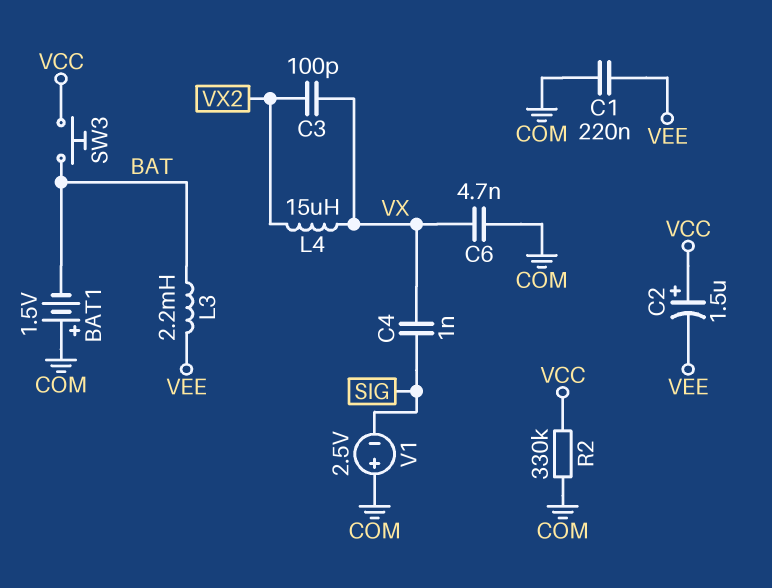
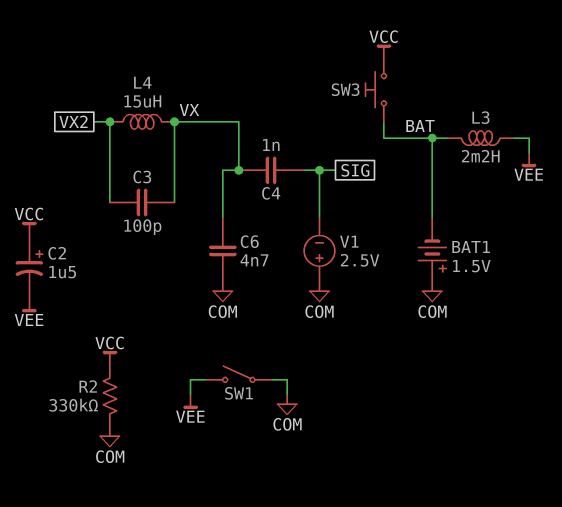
C1: 220nF (COM, VEE) -> none
SW1: none -> switch (COM, VEE)

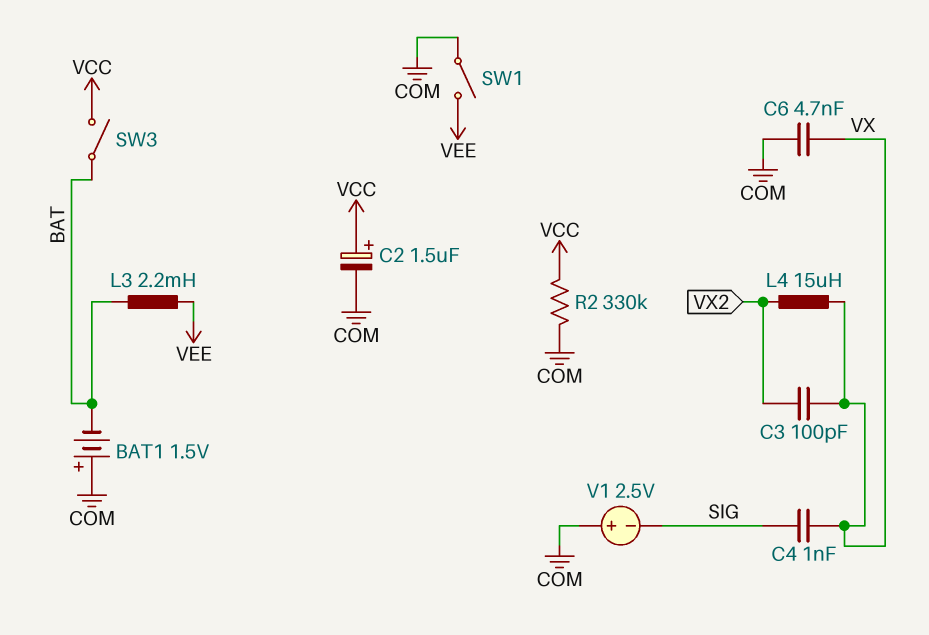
C2: 1.5uF (plus VCC, minus VEE) -> 1.5uF (plus VCC, minus COM)
SW3: button (BAT, VCC) -> switch (BAT, VCC)

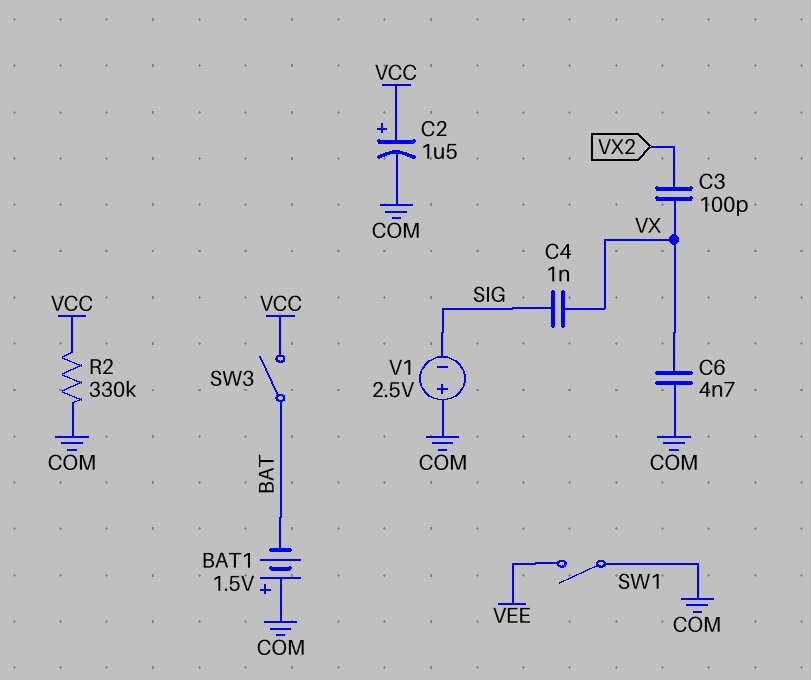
L3: 2.2mH (BAT, VEE) -> none
L4: 15uH (VX, VX2) -> none

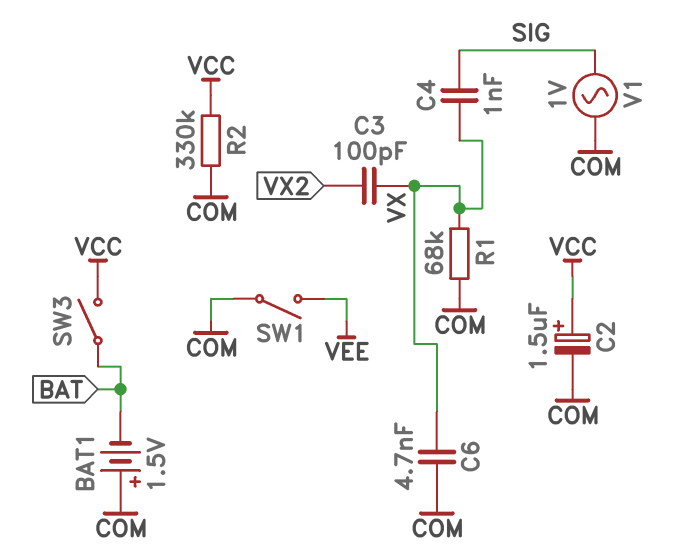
R1: none -> 68k (COM, VX)
V1: 2.5V (plus COM, minus SIG) -> AC 1V (COM, SIG)

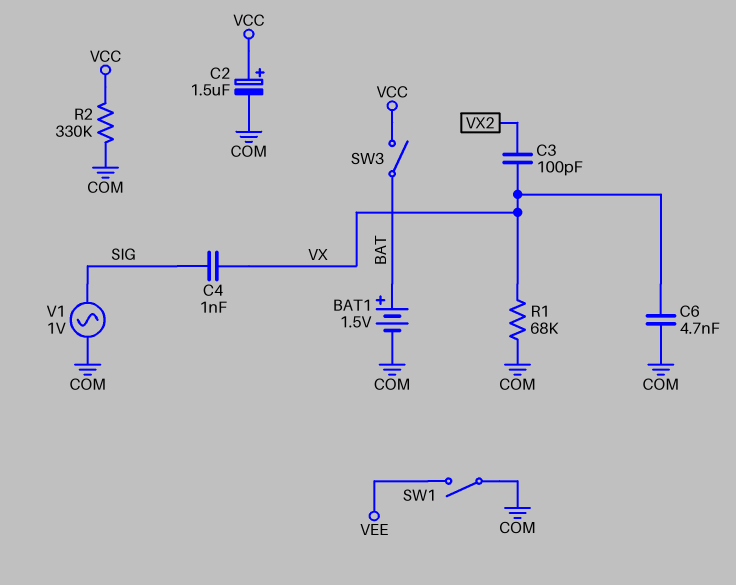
BAT1: 1.5V (plus COM, minus BAT) -> 1.5V (plus BAT, minus COM)

